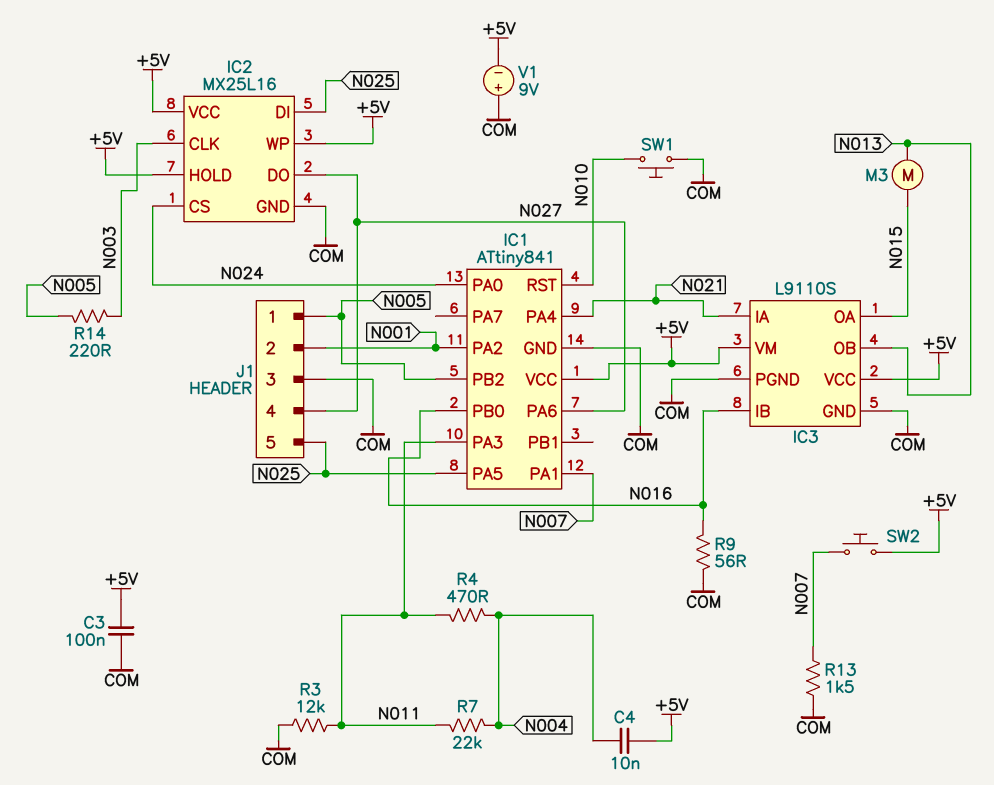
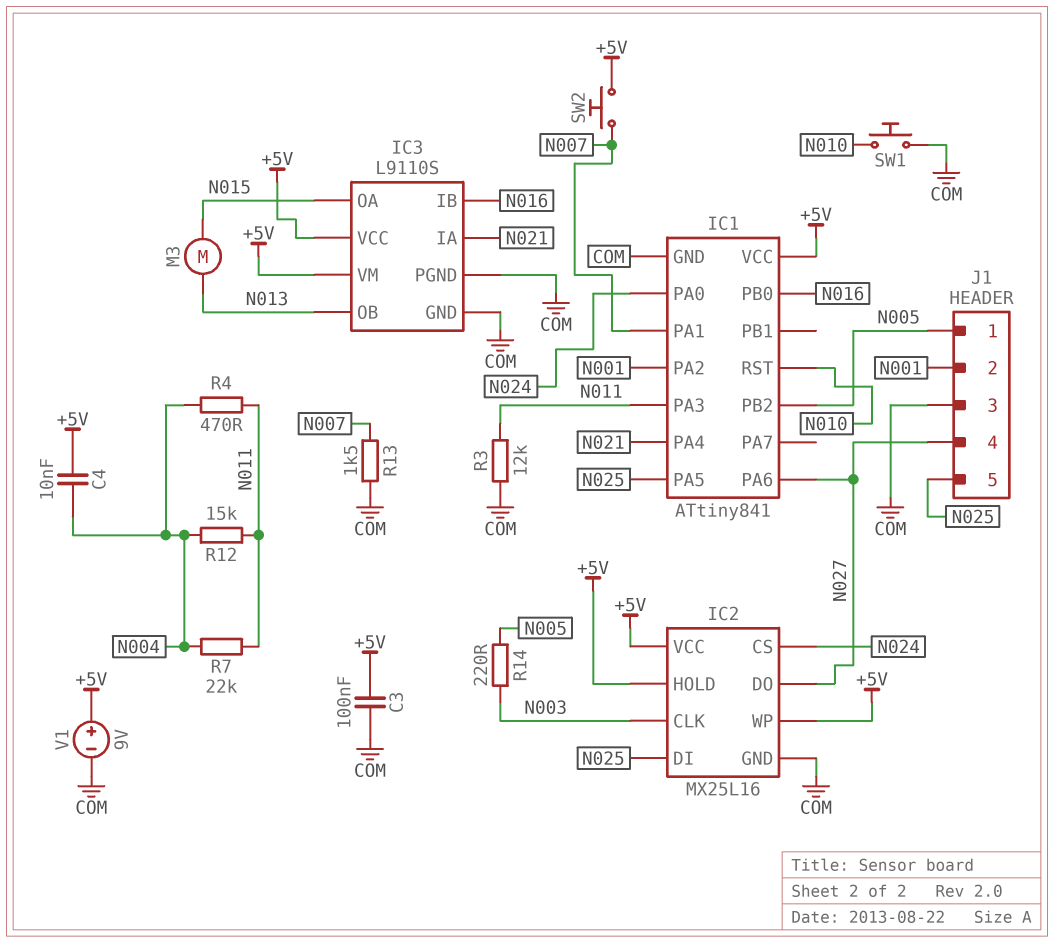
R9: 56 (COM, N016) -> none
R12: none -> 15k (N004, N011)
V1: 9V (plus COM, minus +5V) -> 9V (plus +5V, minus COM)

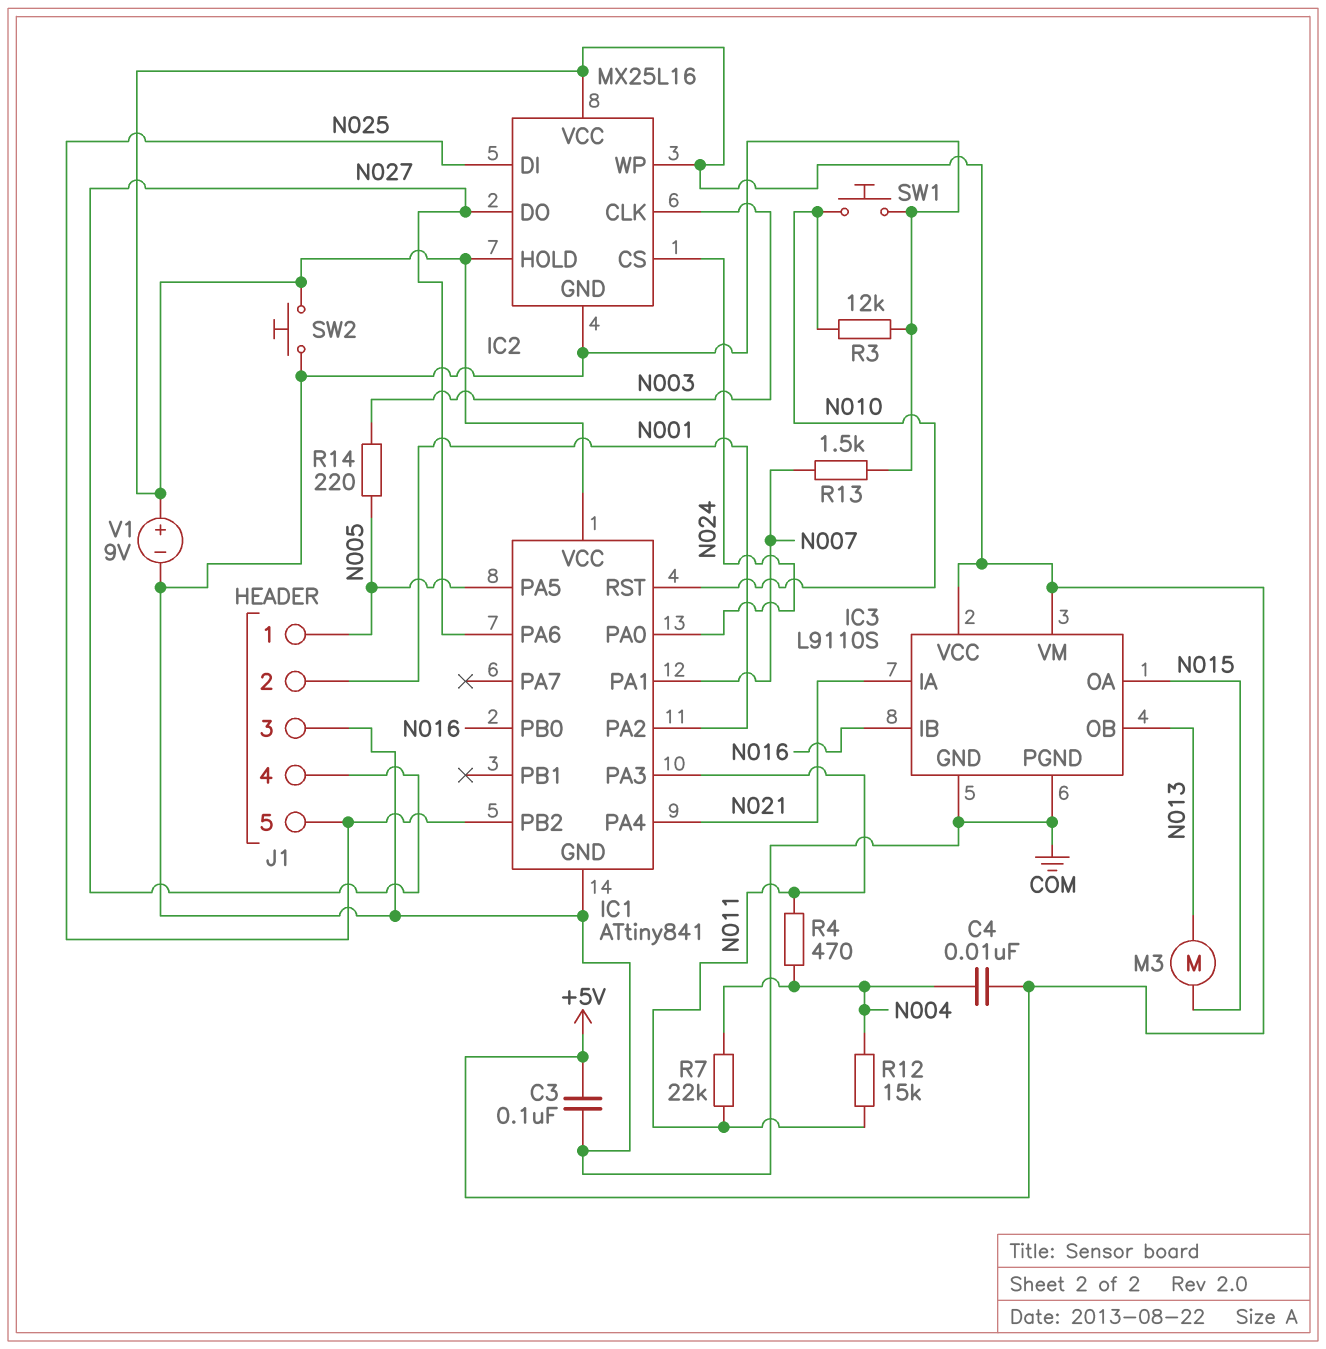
IC1 pin PA5: N025 -> N005
IC1 pin PB2: N005 -> N025
R3: 12k (COM, N011) -> 12k (COM, N010)
SW2: button (+5V, N007) -> button (+5V, COM)

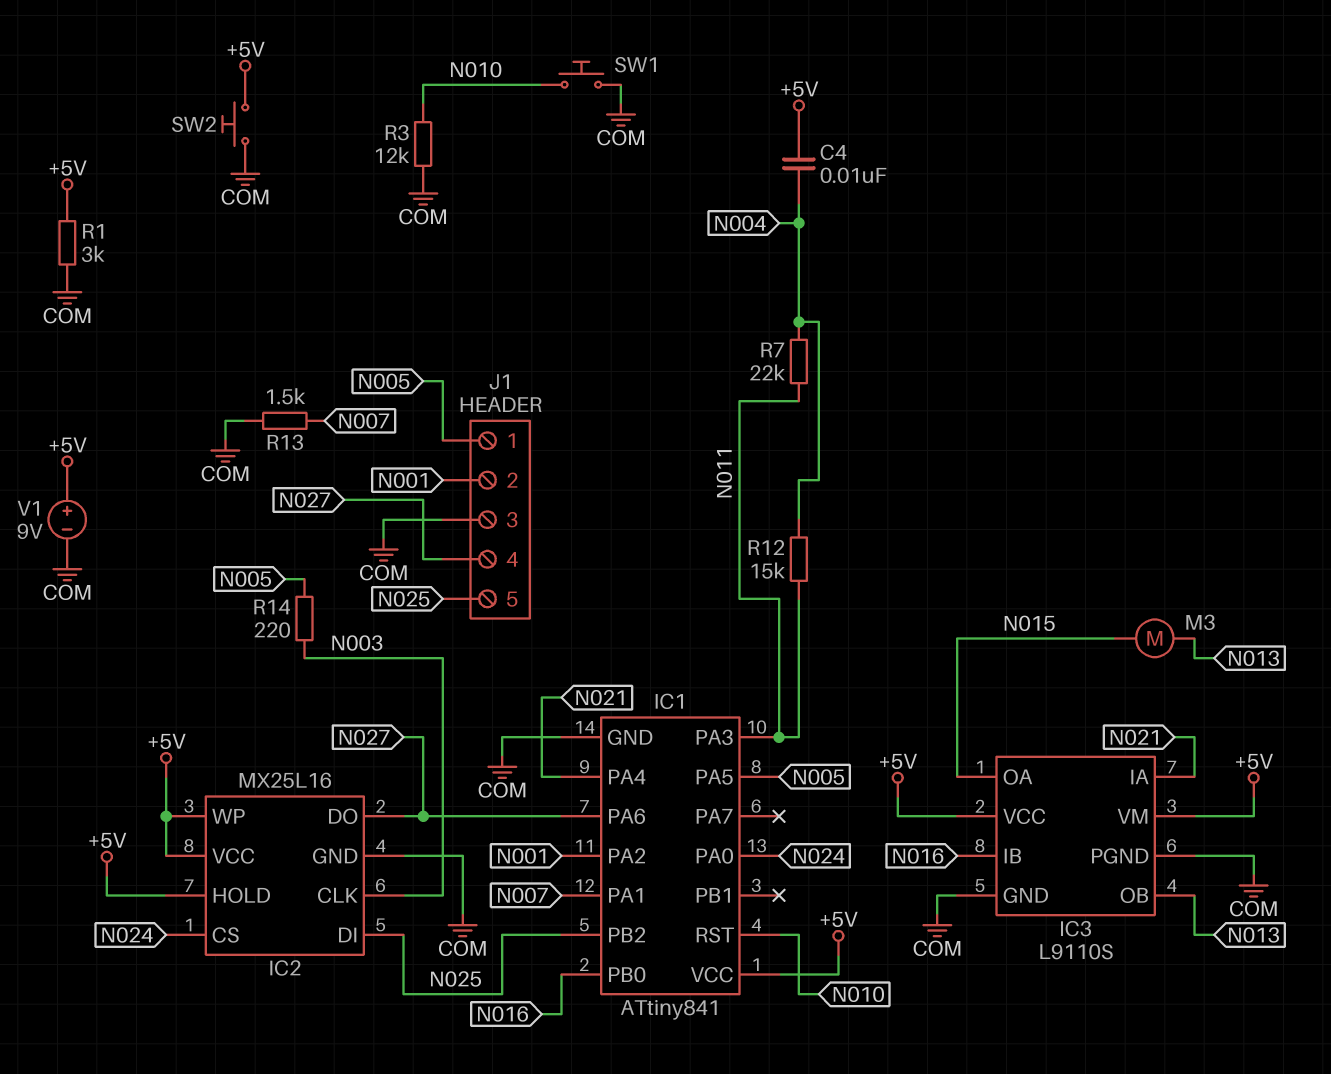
C3: 100nF (+5V, COM) -> none
R1: none -> 3k (+5V, COM)
R4: 470 (N004, N011) -> none

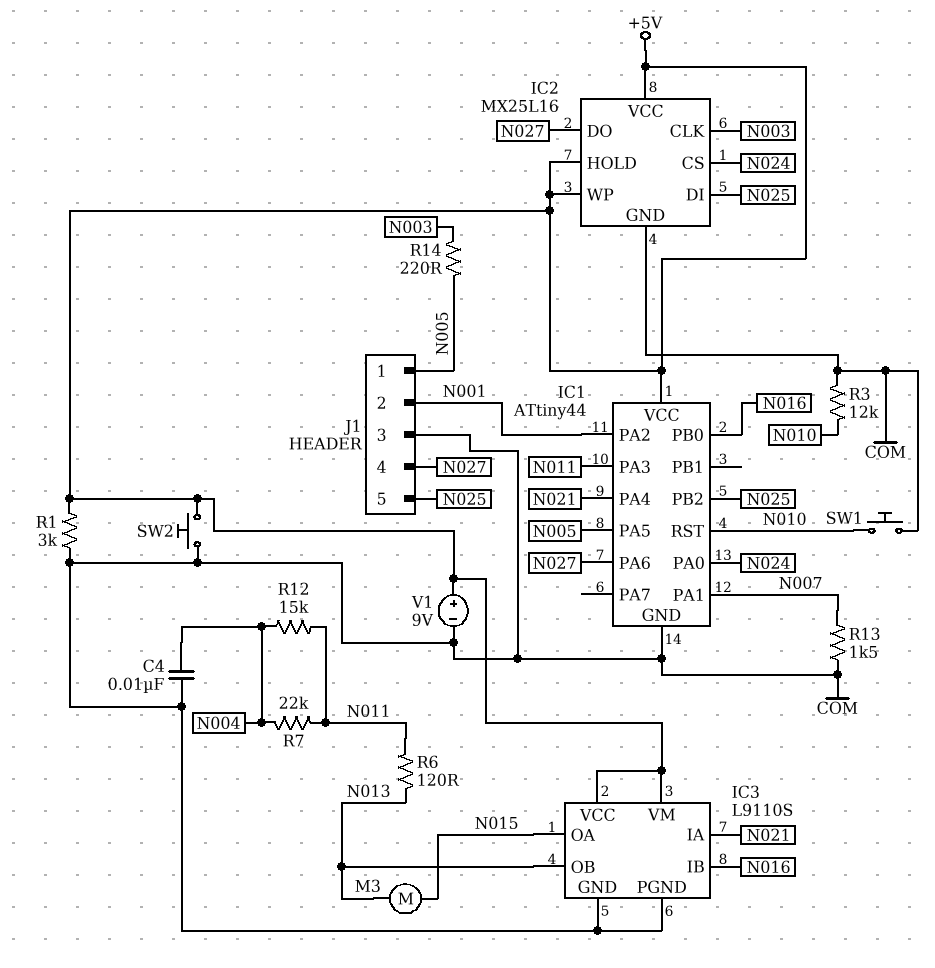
C4: 10nF (+5V, N004) -> 10nF (COM, N004)
IC1: ATtiny841 -> ATtiny44
R6: none -> 120 (N011, N013)

